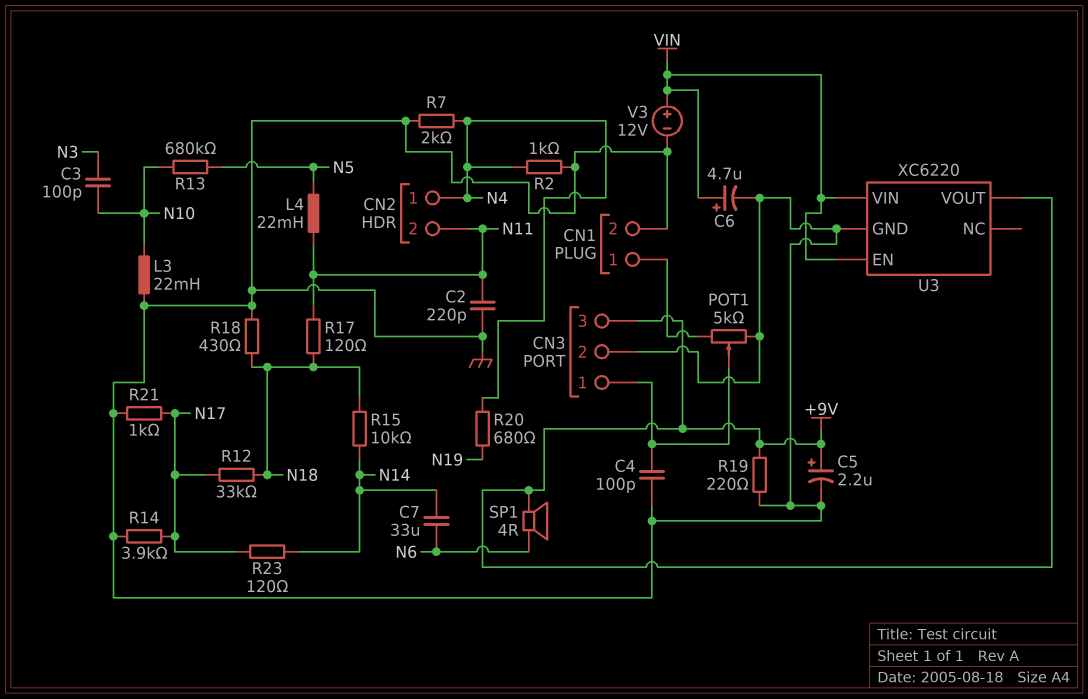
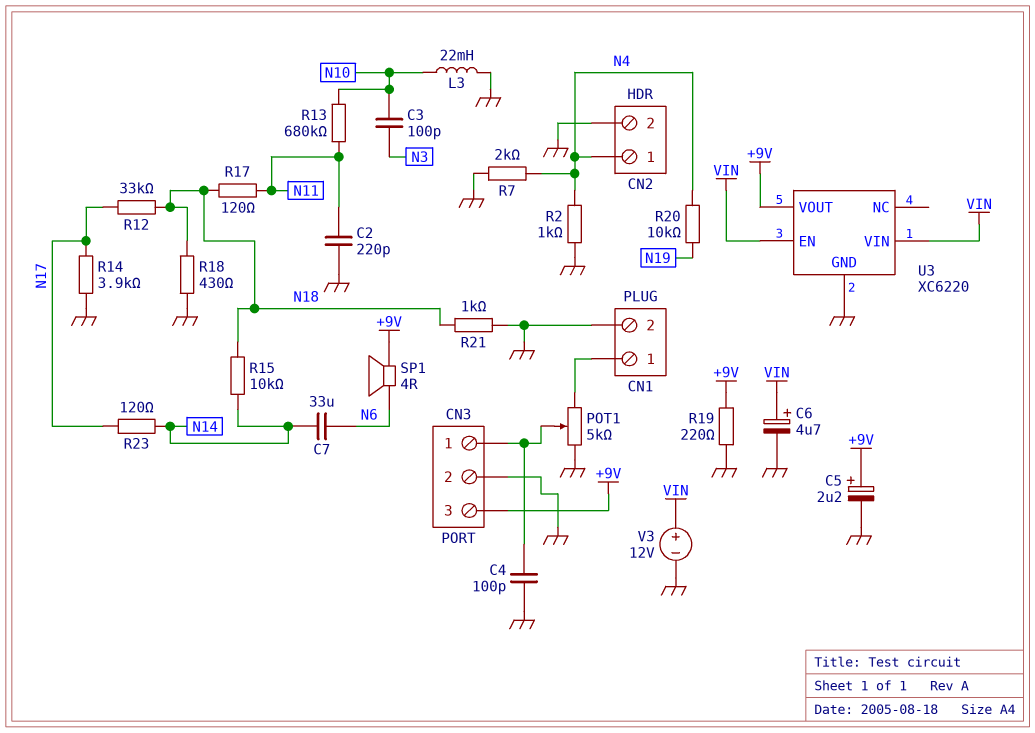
CN2 pin 2: N11 -> GND
L4: 22mH (N5, N11) -> none
R13: 680k (N5, N10) -> 680k (N10, N11)
R20: 680 (N4, N19) -> 10k (N4, N19)
R21: 1k (GND, N17) -> 1k (GND, N18)

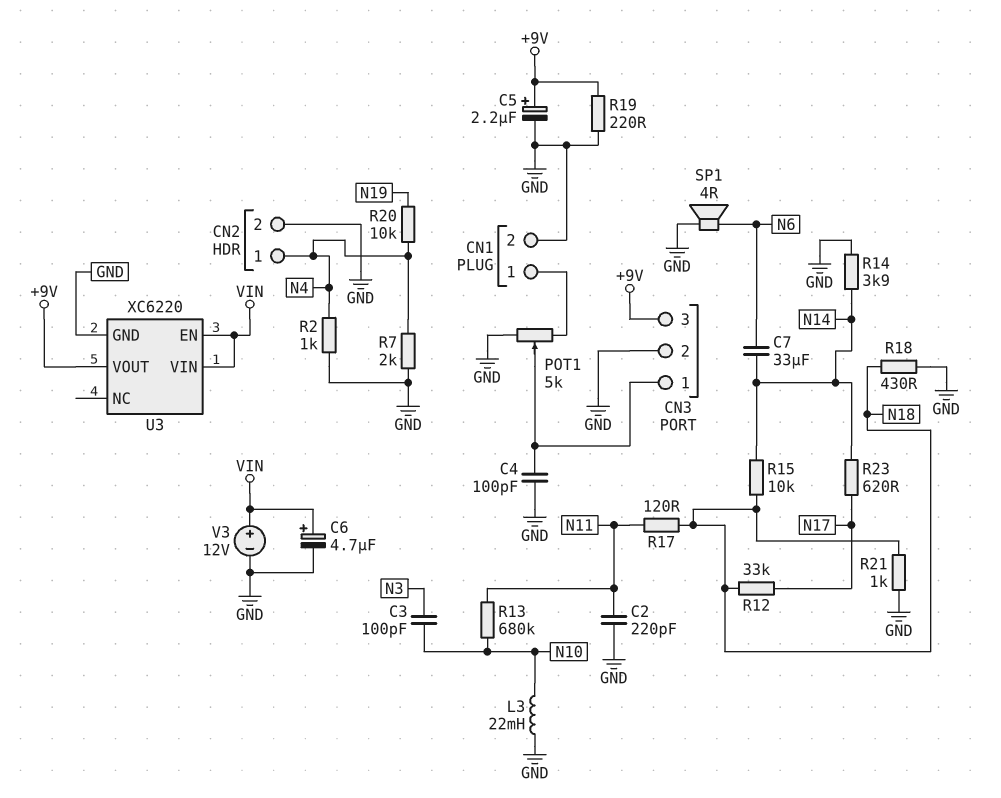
R14: 3.9k (GND, N17) -> 3.9k (GND, N14)
R23: 120 (N14, N17) -> 620 (N14, N17)
SP1: speaker 4R (+9V, N6) -> speaker 4R (GND, N6)

